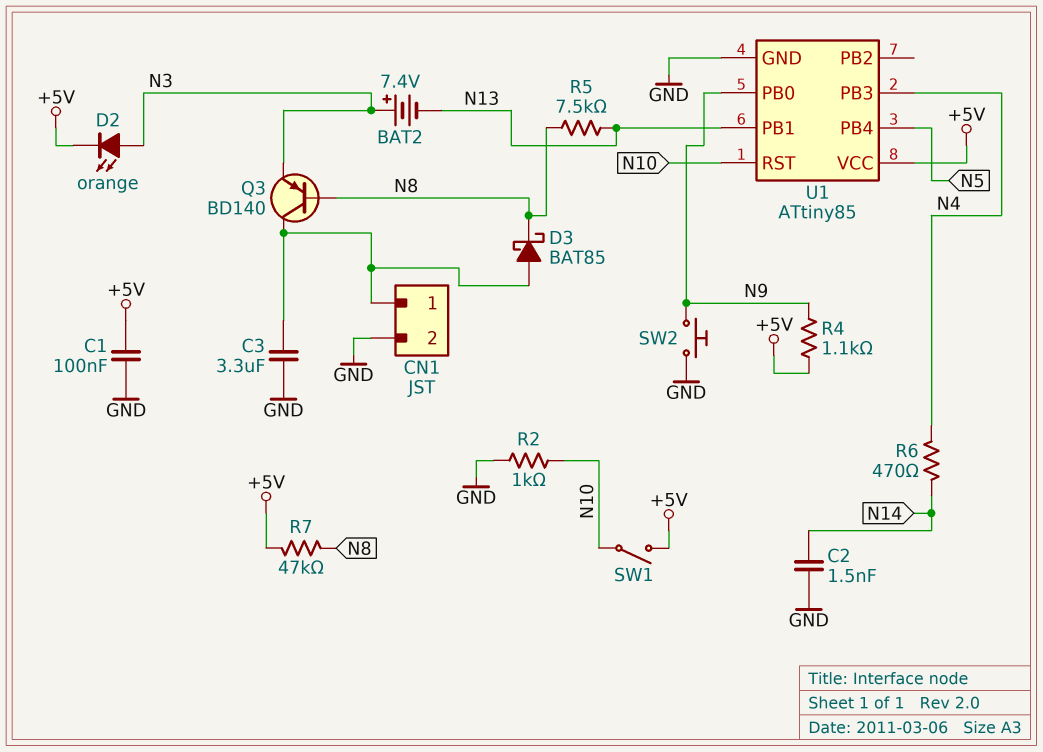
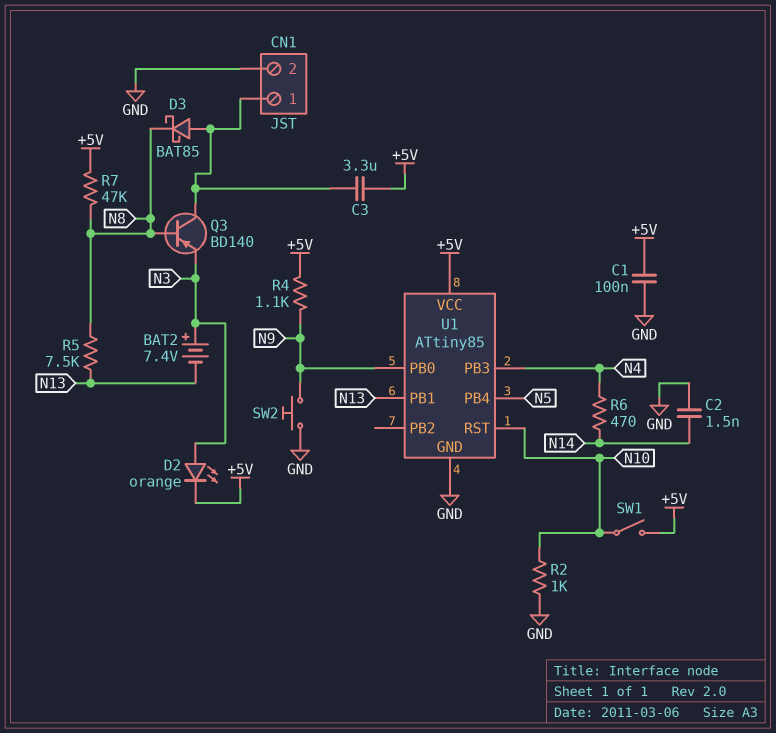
C3: 3.3uF (CN1/1, GND) -> 3.3uF (+5V, CN1/1)

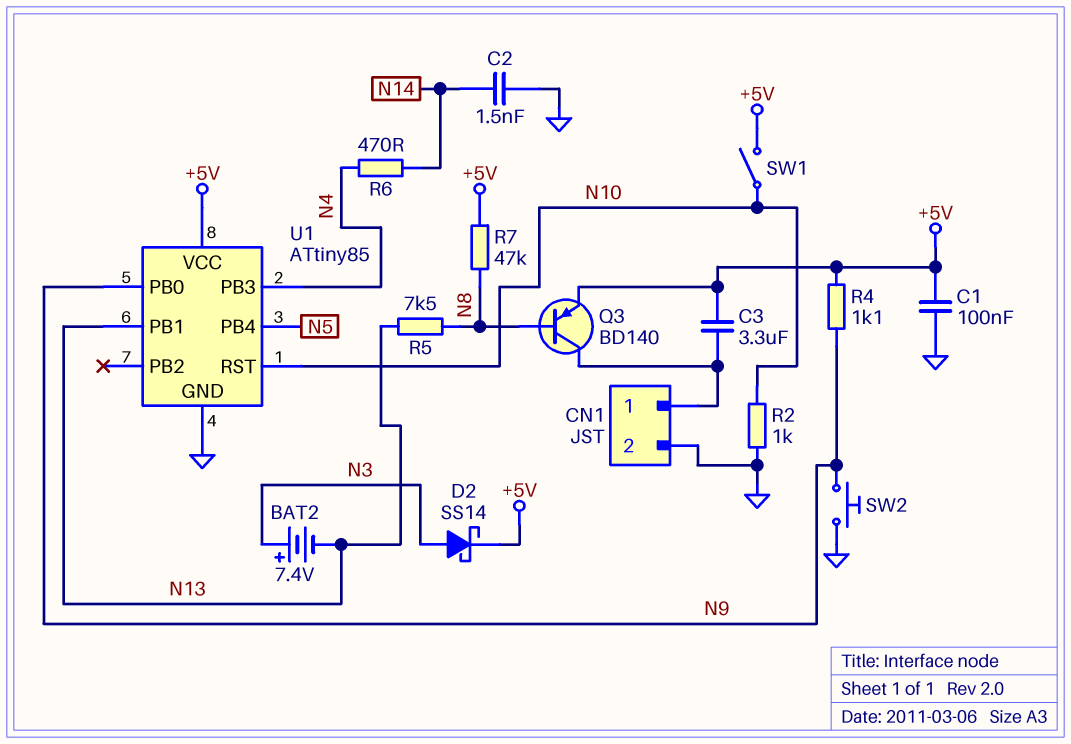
D2: LED orange (A N3, K +5V) -> schottky SS14 (A N3, K +5V)
D3: schottky BAT85 (A CN1/1, K N8) -> none
Q3: PNP BD140 (B N8, C CN1/1, E N3) -> PNP BD140 (B N8, C CN1/1, E +5V)

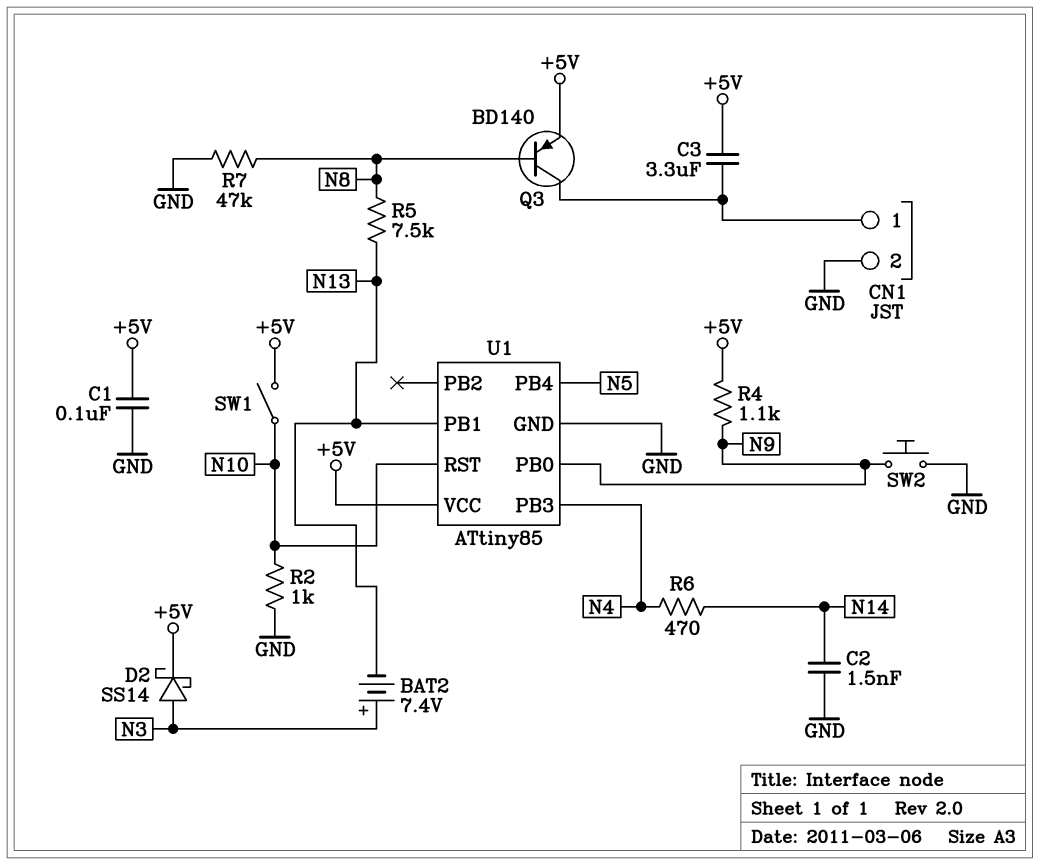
R7: 47k (+5V, N8) -> 47k (GND, N8)

